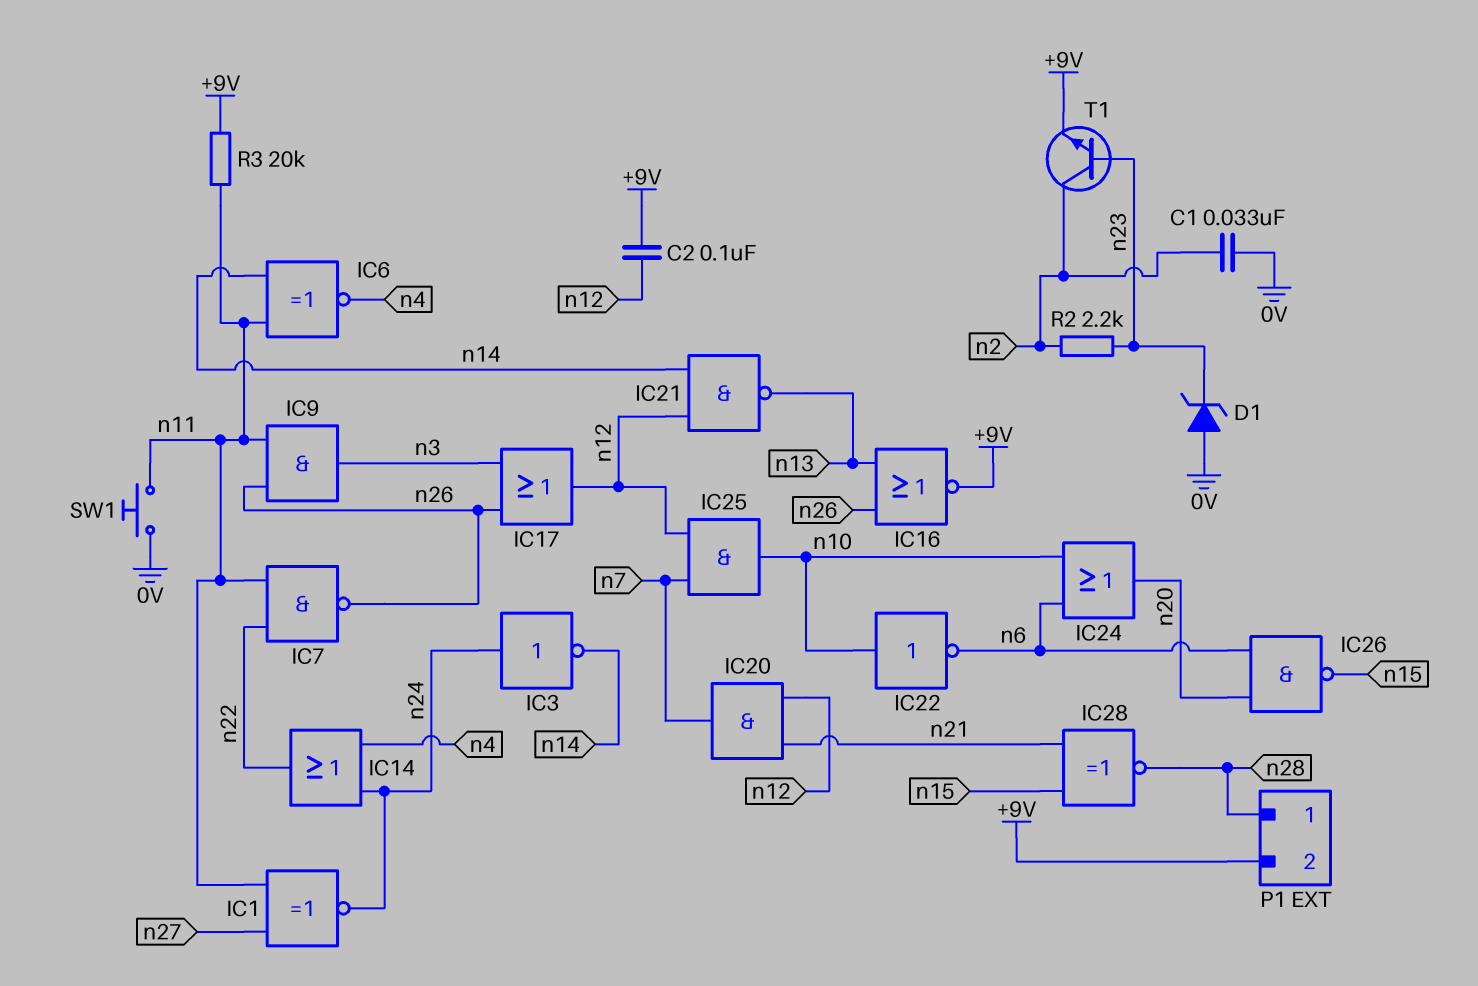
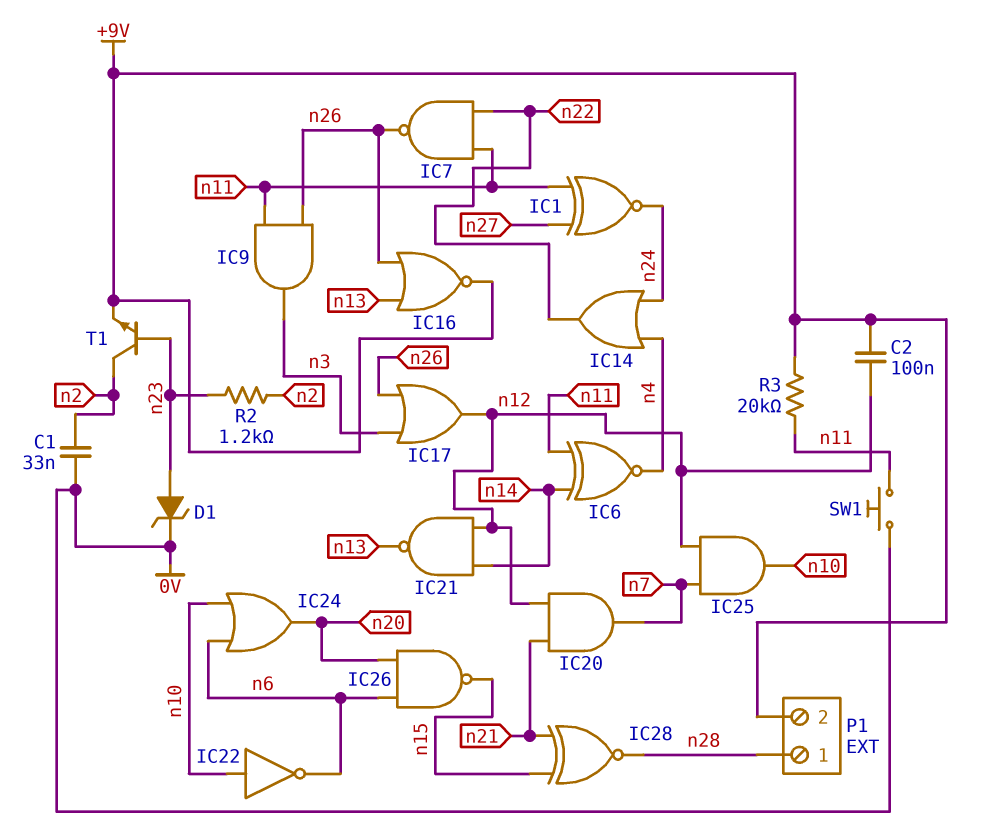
D1: zener (A 0V, K n23) -> zener (A n23, K 0V)
IC3: NOT (in n24, out n14) -> none
R2: 2.2k (n2, n23) -> 1.2k (n2, n23)

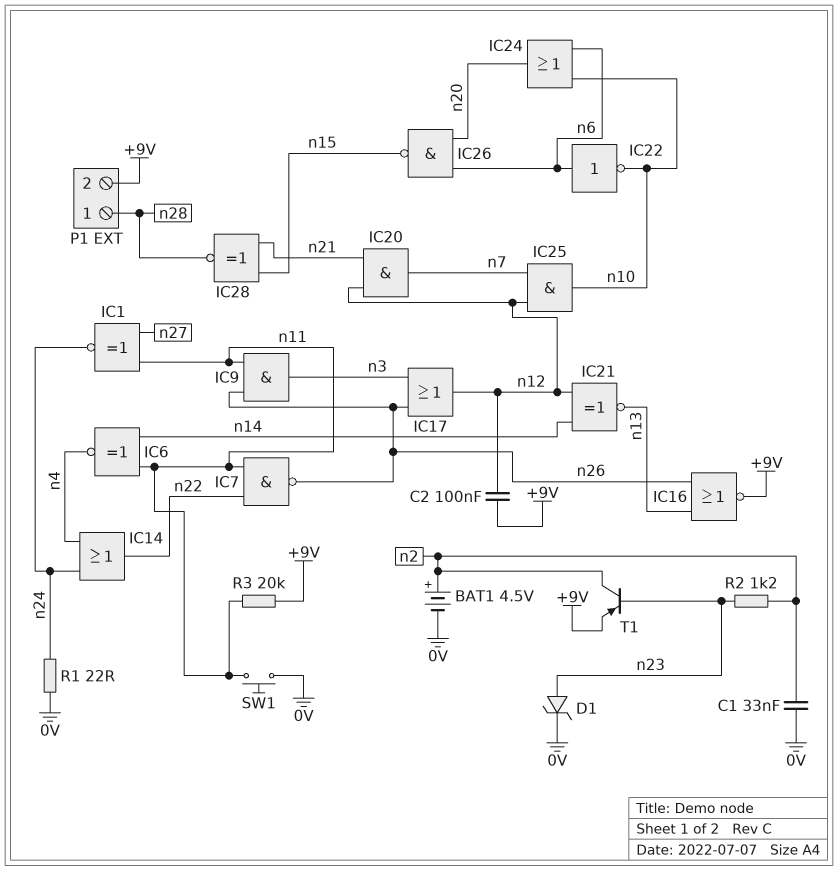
BAT1: none -> 4.5V (plus n2, minus 0V)
IC21: NAND (in n12, in n14, out n13) -> XNOR (in n12, in n14, out n13)
IC22: NOT (in n10, out n6) -> NOT (in n6, out n10)
R1: none -> 22 (0V, n24)
T1: NPN (B n23, C n2, E +9V) -> PNP (B n23, C n2, E +9V)

